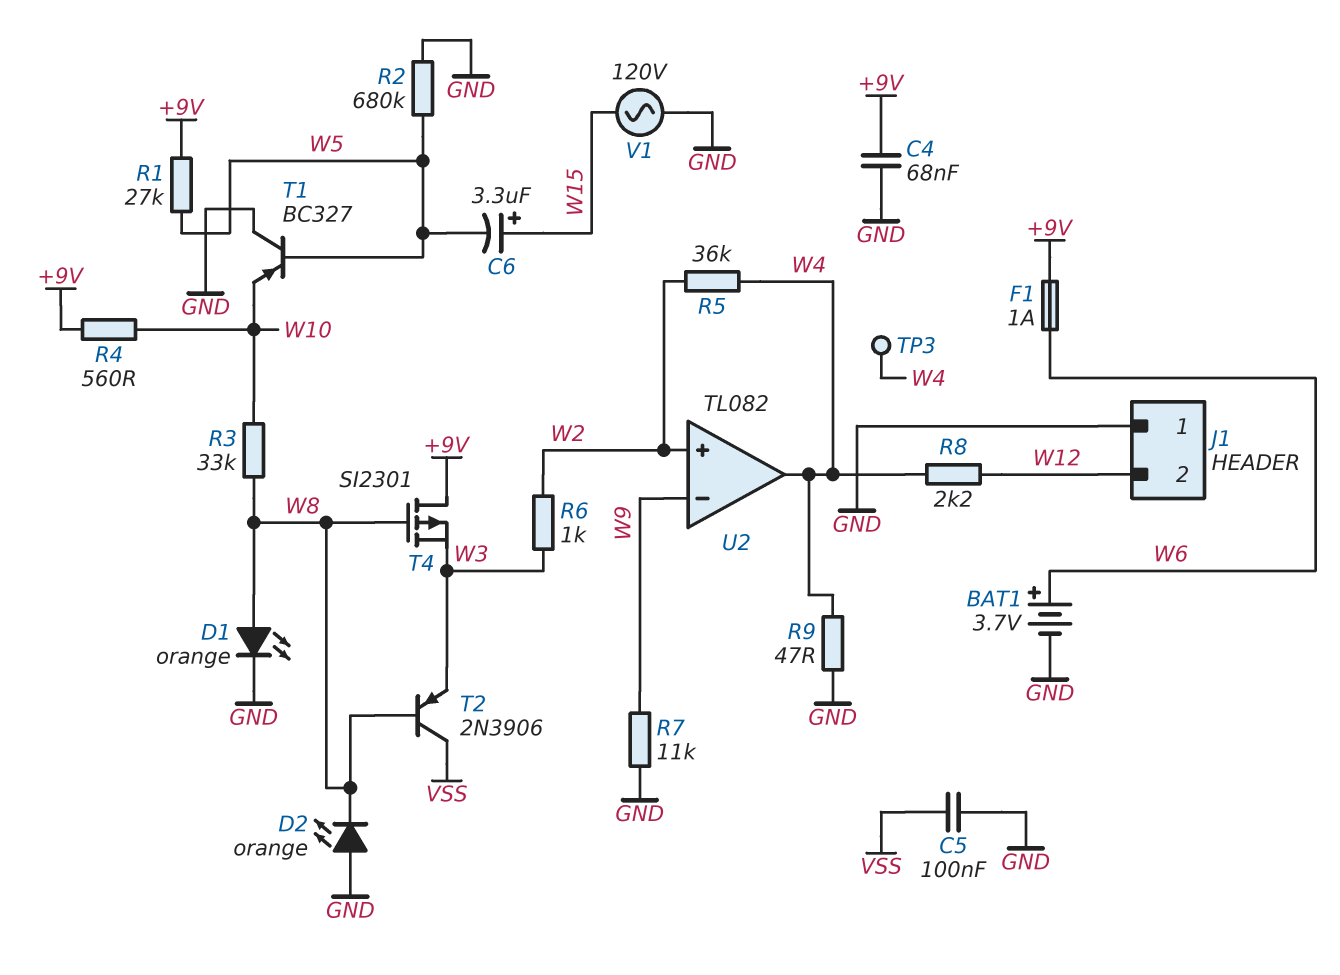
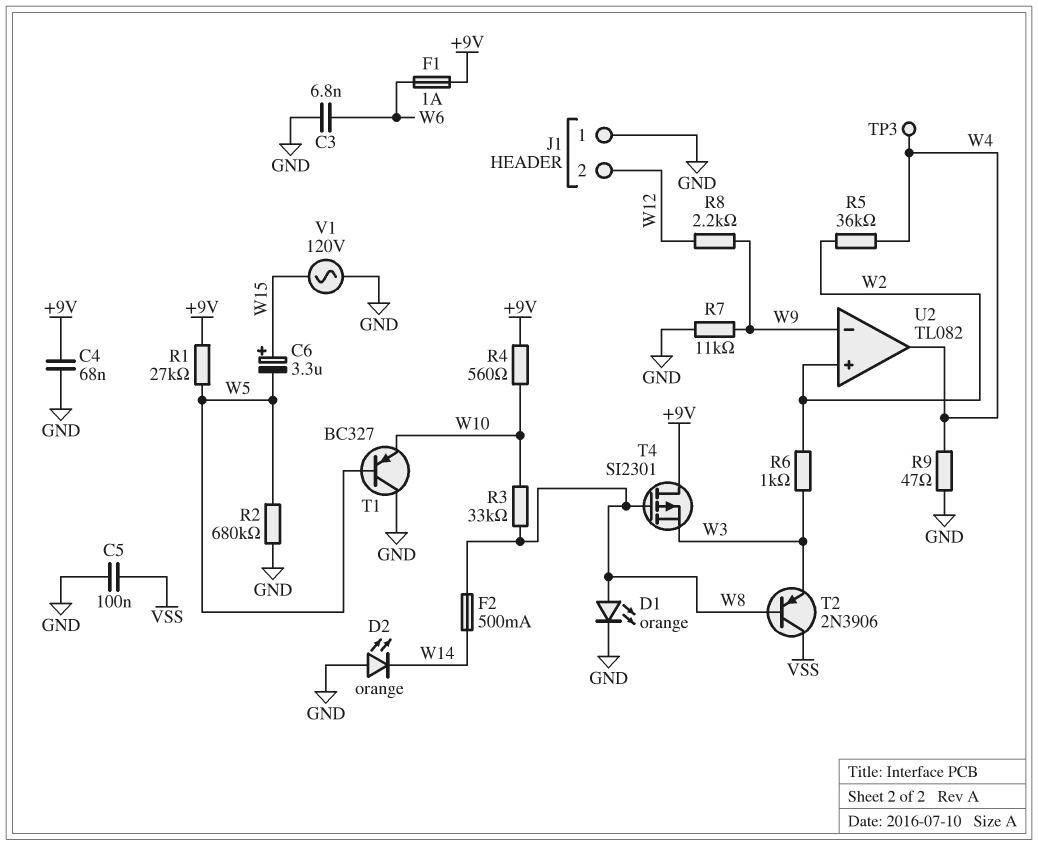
BAT1: 3.7V (plus W6, minus GND) -> none
C3: none -> 6.8nF (GND, W6)
D2: LED orange (A GND, K W8) -> LED orange (A GND, K W14)
F2: none -> 500mA (W8, W14)
R8: 2.2k (W4, W12) -> 2.2k (W9, W12)

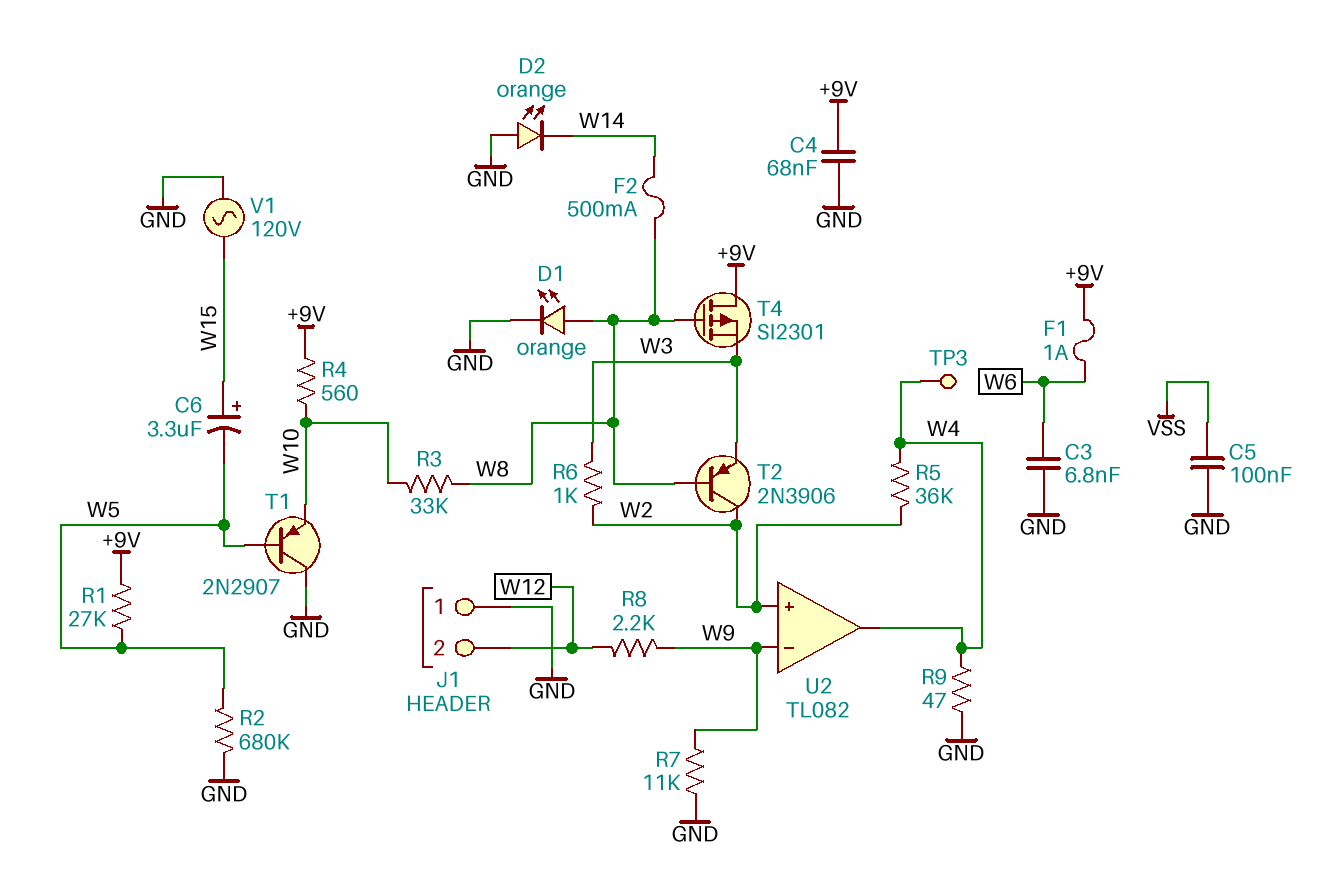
T1: PNP BC327 (B W5, C GND, E W10) -> PNP 2N2907 (B W5, C GND, E W10)
T2: PNP 2N3906 (B W8, C VSS, E W3) -> PNP 2N3906 (B W8, C W2, E W3)

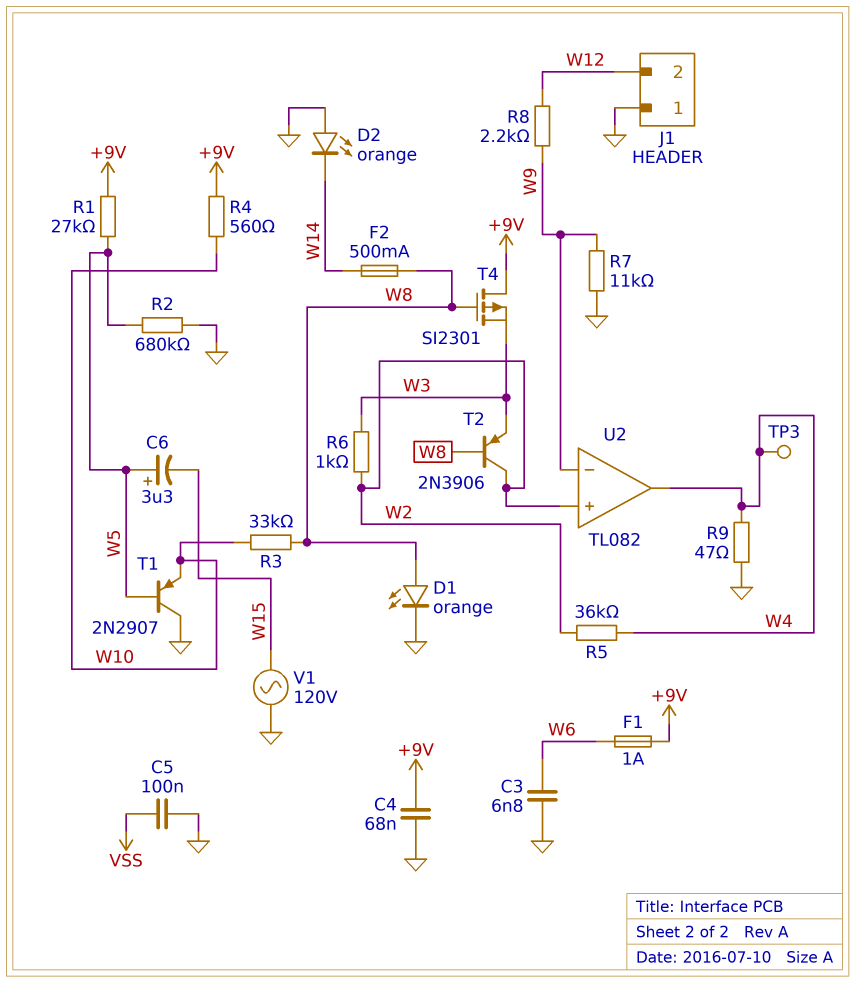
C6: 3.3uF (plus W15, minus W5) -> 3.3uF (plus W5, minus W15)

